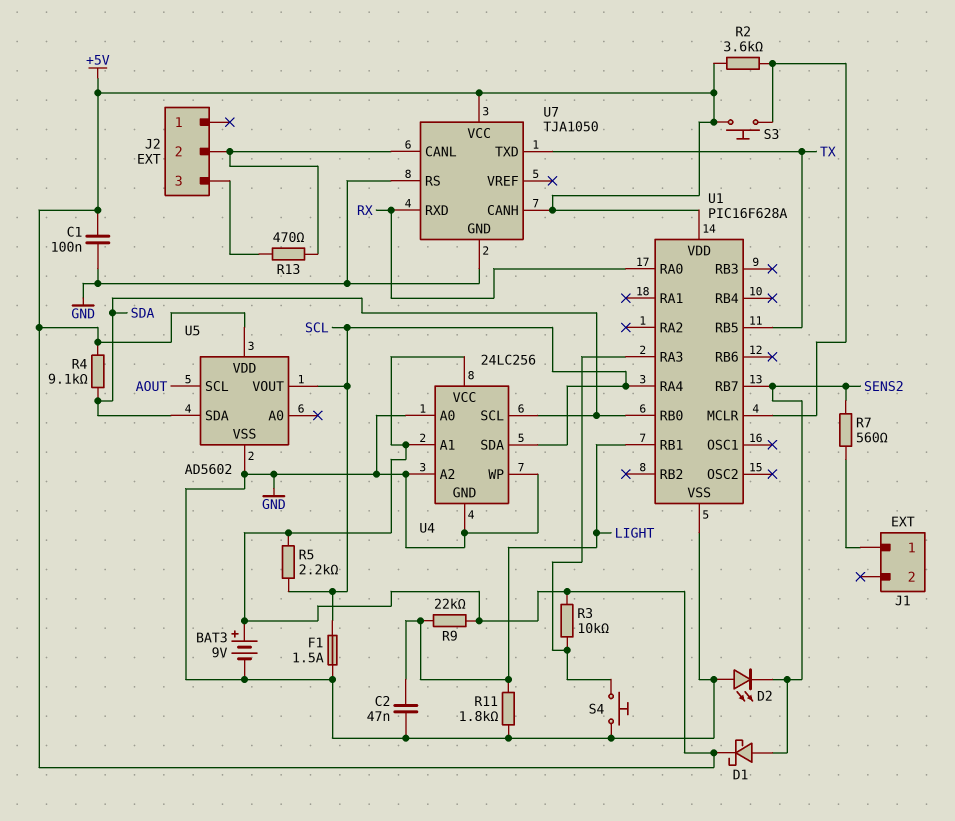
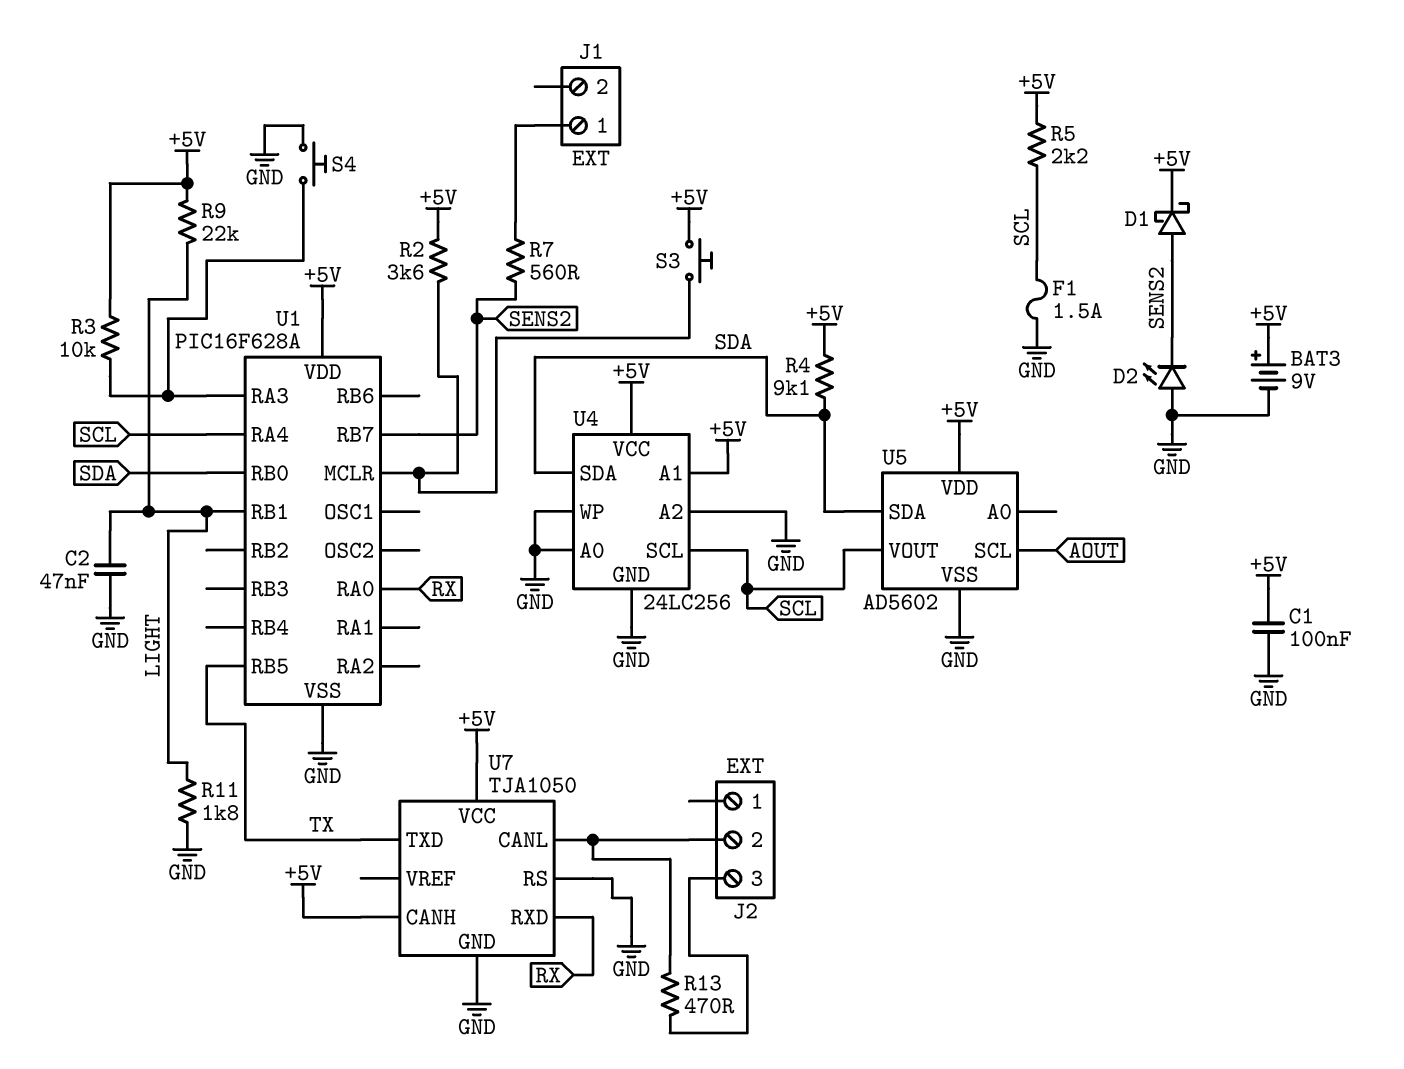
U4 pin SCL: SDA -> SCL
U4 pin SDA: SCL -> SDA

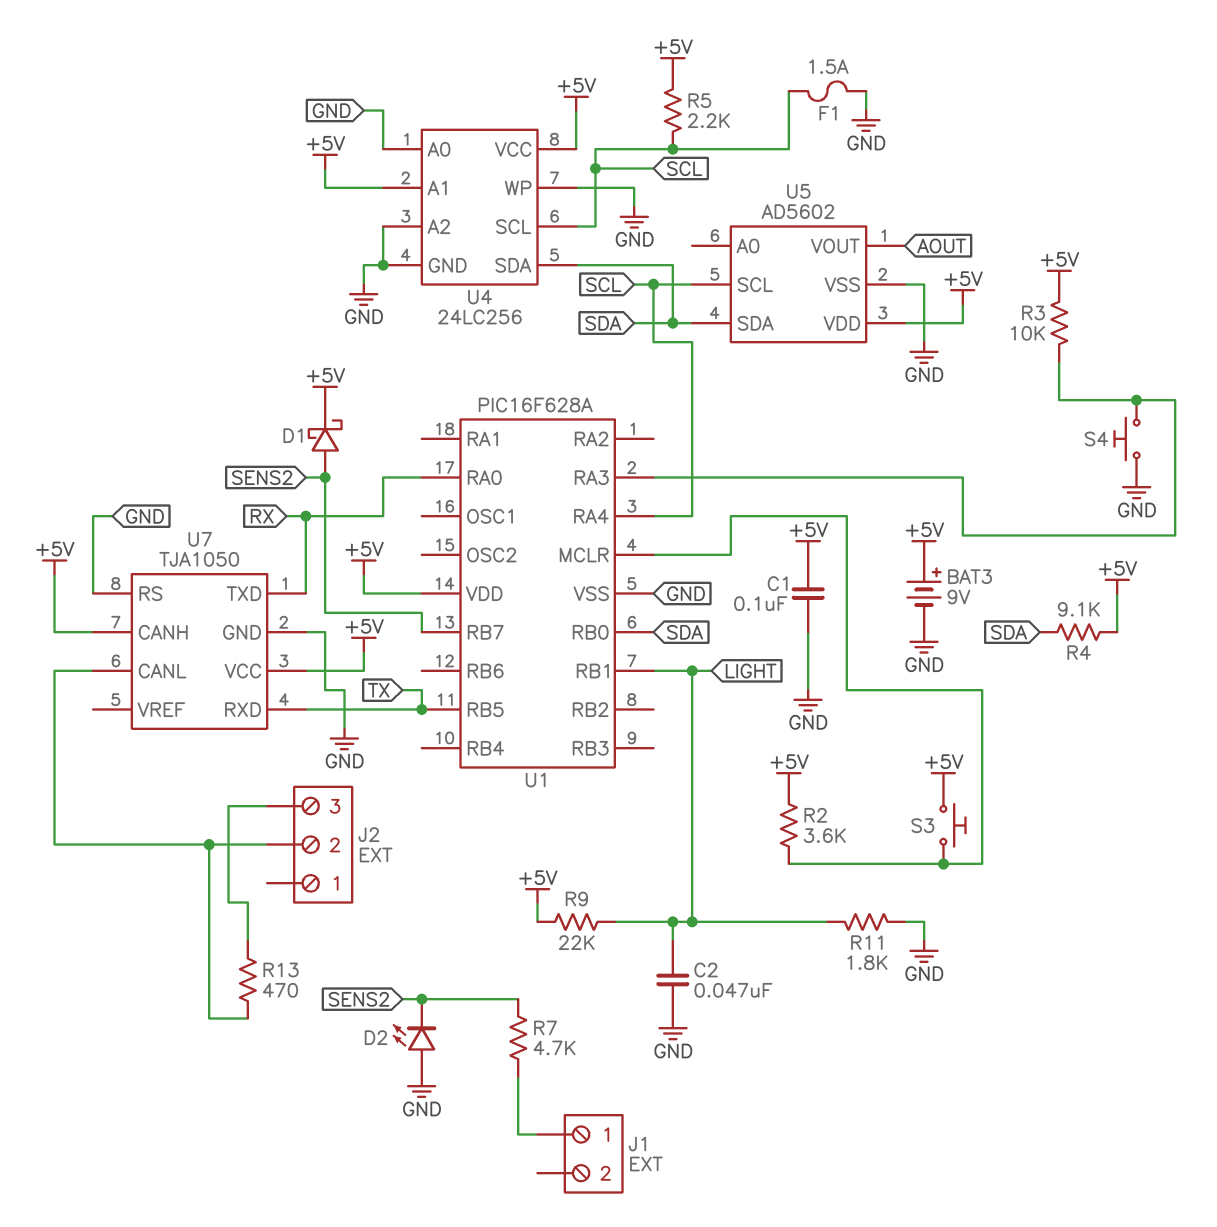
R7: 560 (J1/1, SENS2) -> 4.7k (J1/1, SENS2)
U5 pin SCL: AOUT -> SCL
U5 pin VOUT: SCL -> AOUT
U7 pin RXD: RX -> TX
U7 pin TXD: TX -> RX

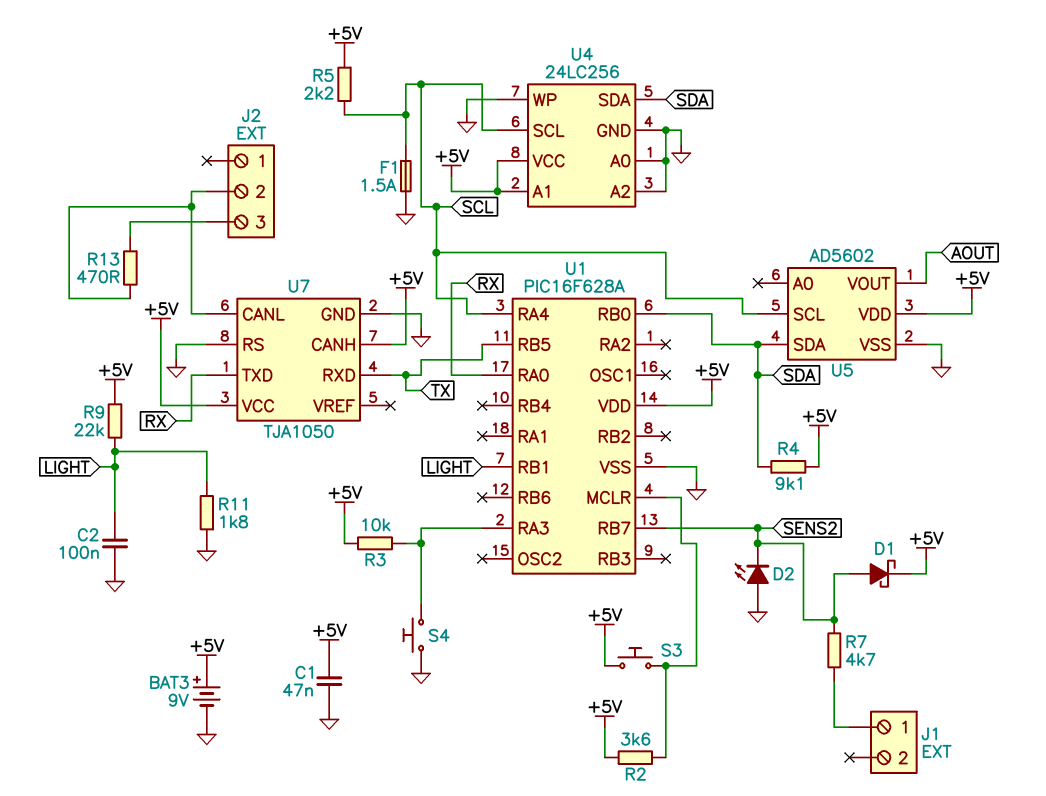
C1: 100nF (+5V, GND) -> 47nF (+5V, GND)
C2: 47nF (GND, LIGHT) -> 100nF (GND, LIGHT)

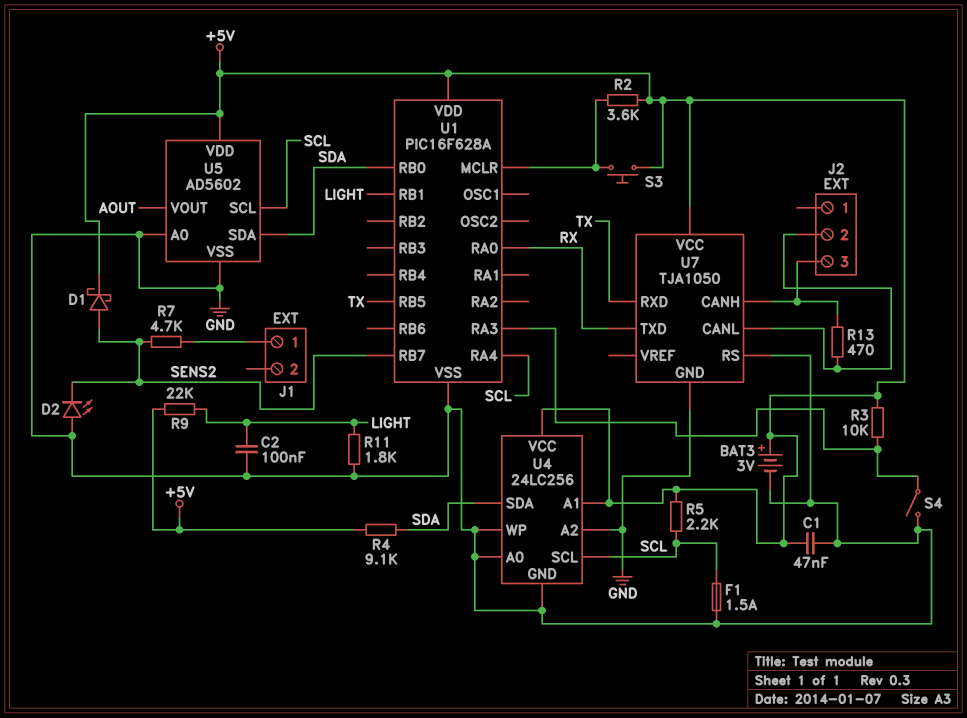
BAT3: 9V (plus +5V, minus GND) -> 3V (plus +5V, minus GND)
S4: button (GND, U1/RA3) -> switch (GND, U1/RA3)
U5 pin A0: none -> GND
U7 pin CANH: +5V -> J2/3

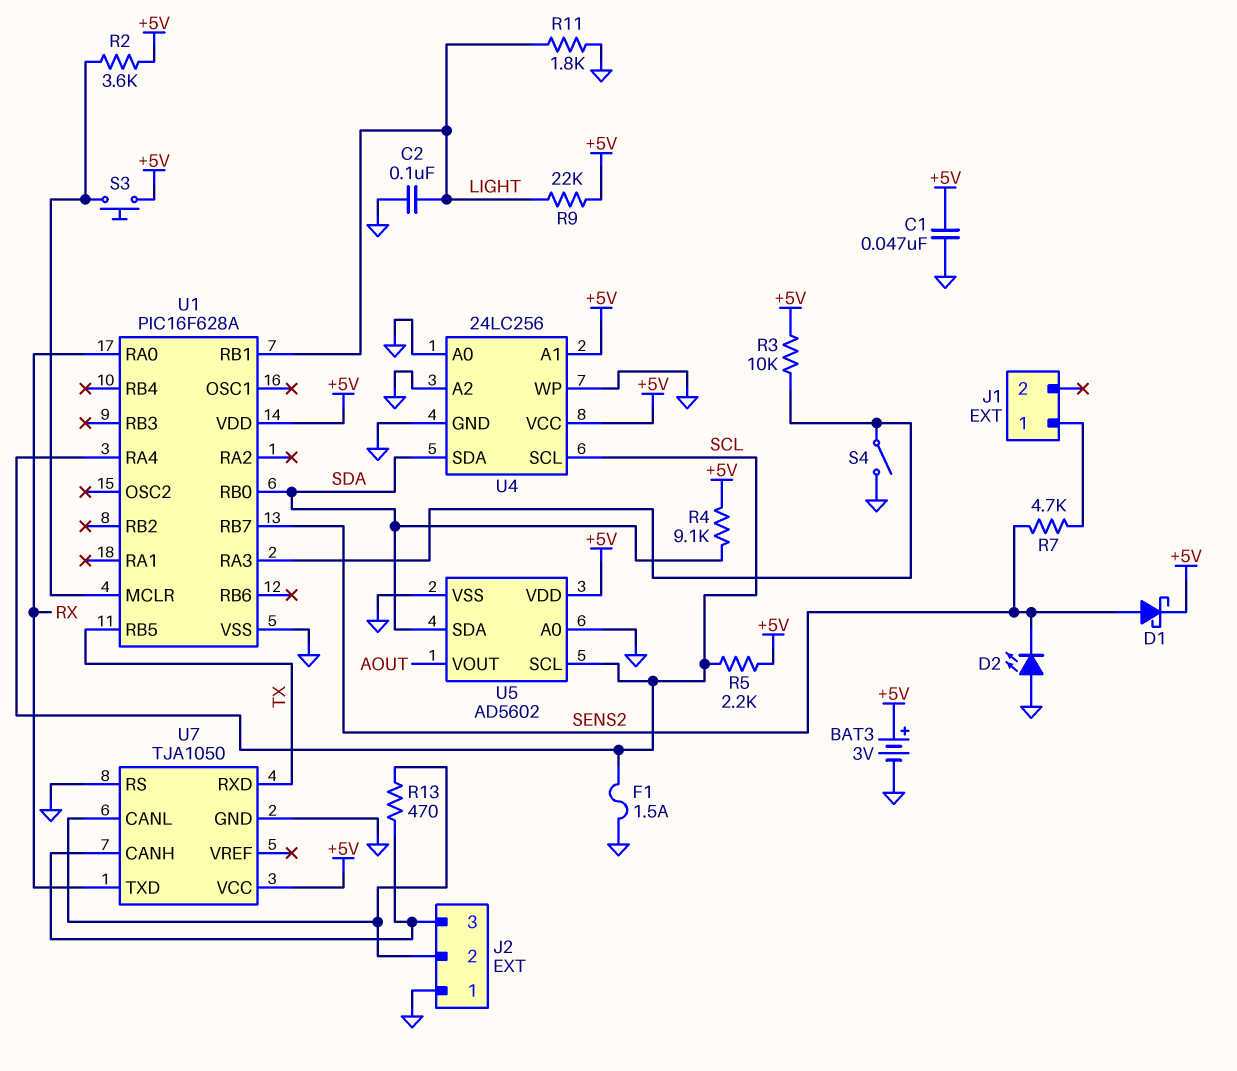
J2 pin 1: none -> GND

